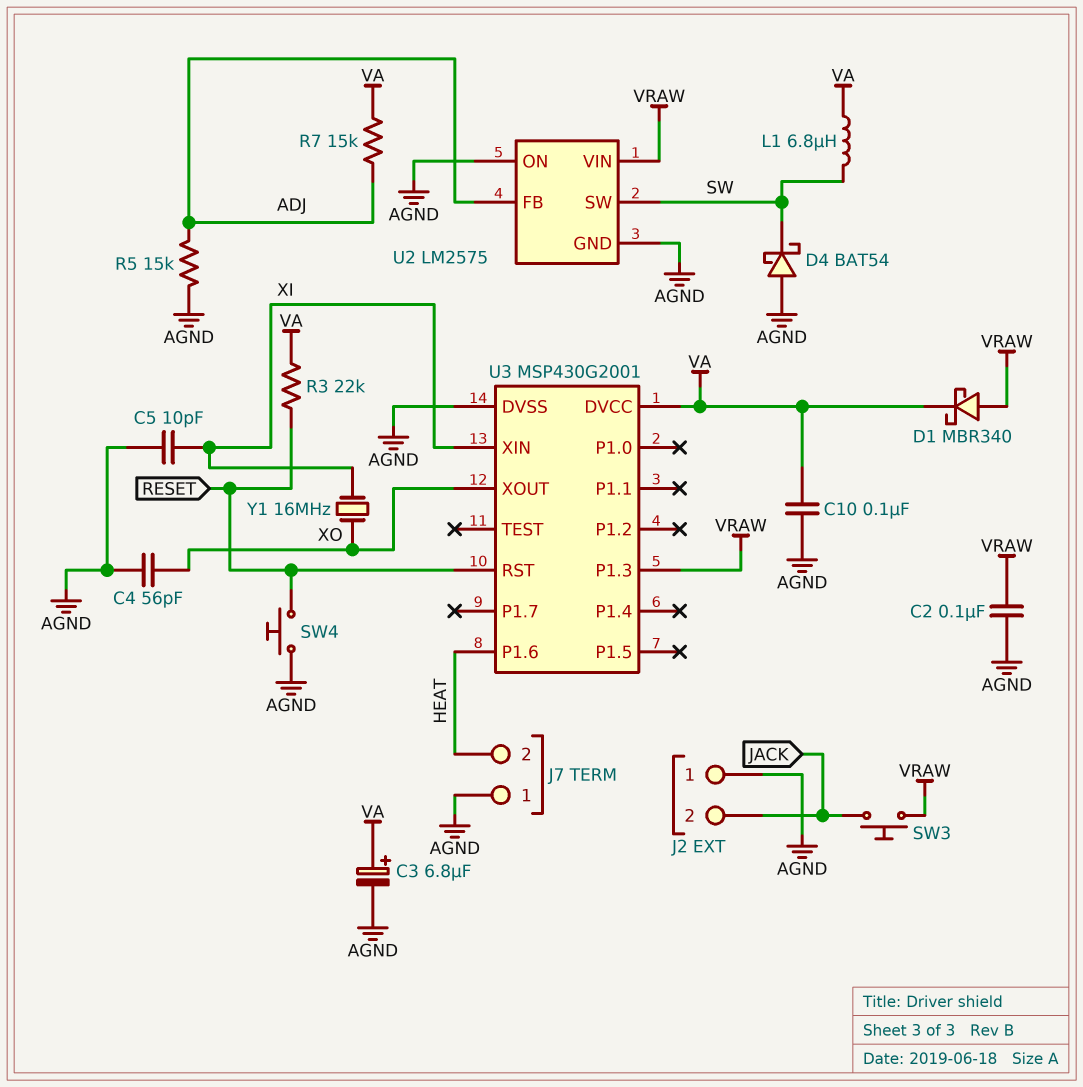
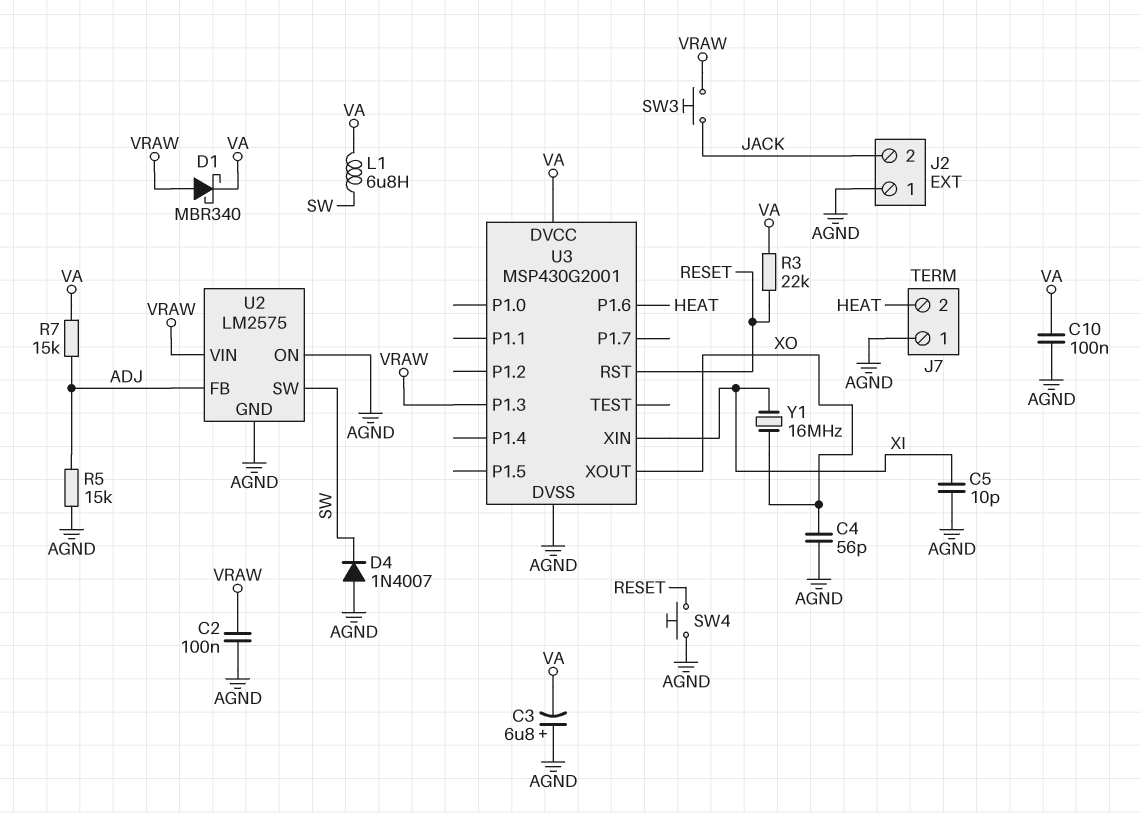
C3: 6.8uF (plus VA, minus AGND) -> 6.8uF (plus AGND, minus VA)
D4: schottky BAT54 (A AGND, K SW) -> diode 1N4007 (A AGND, K SW)

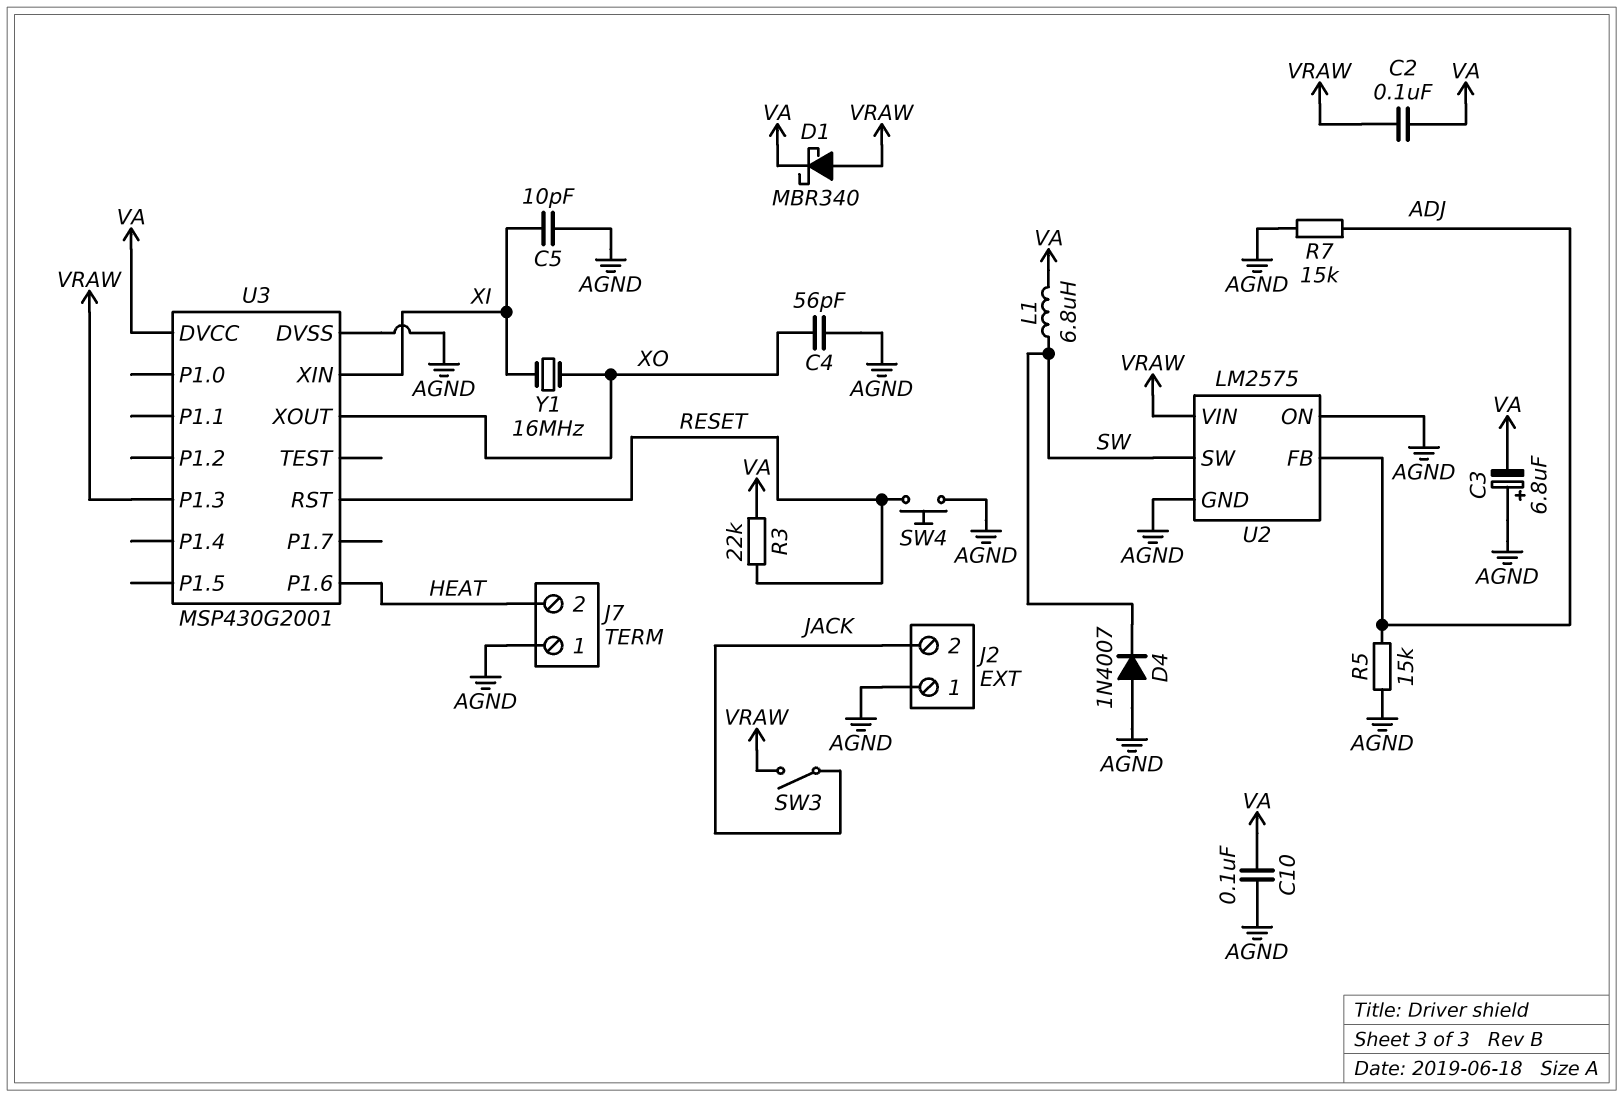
C2: 100nF (AGND, VRAW) -> 100nF (VA, VRAW)
R7: 15k (ADJ, VA) -> 15k (ADJ, AGND)
SW3: button (JACK, VRAW) -> switch (JACK, VRAW)

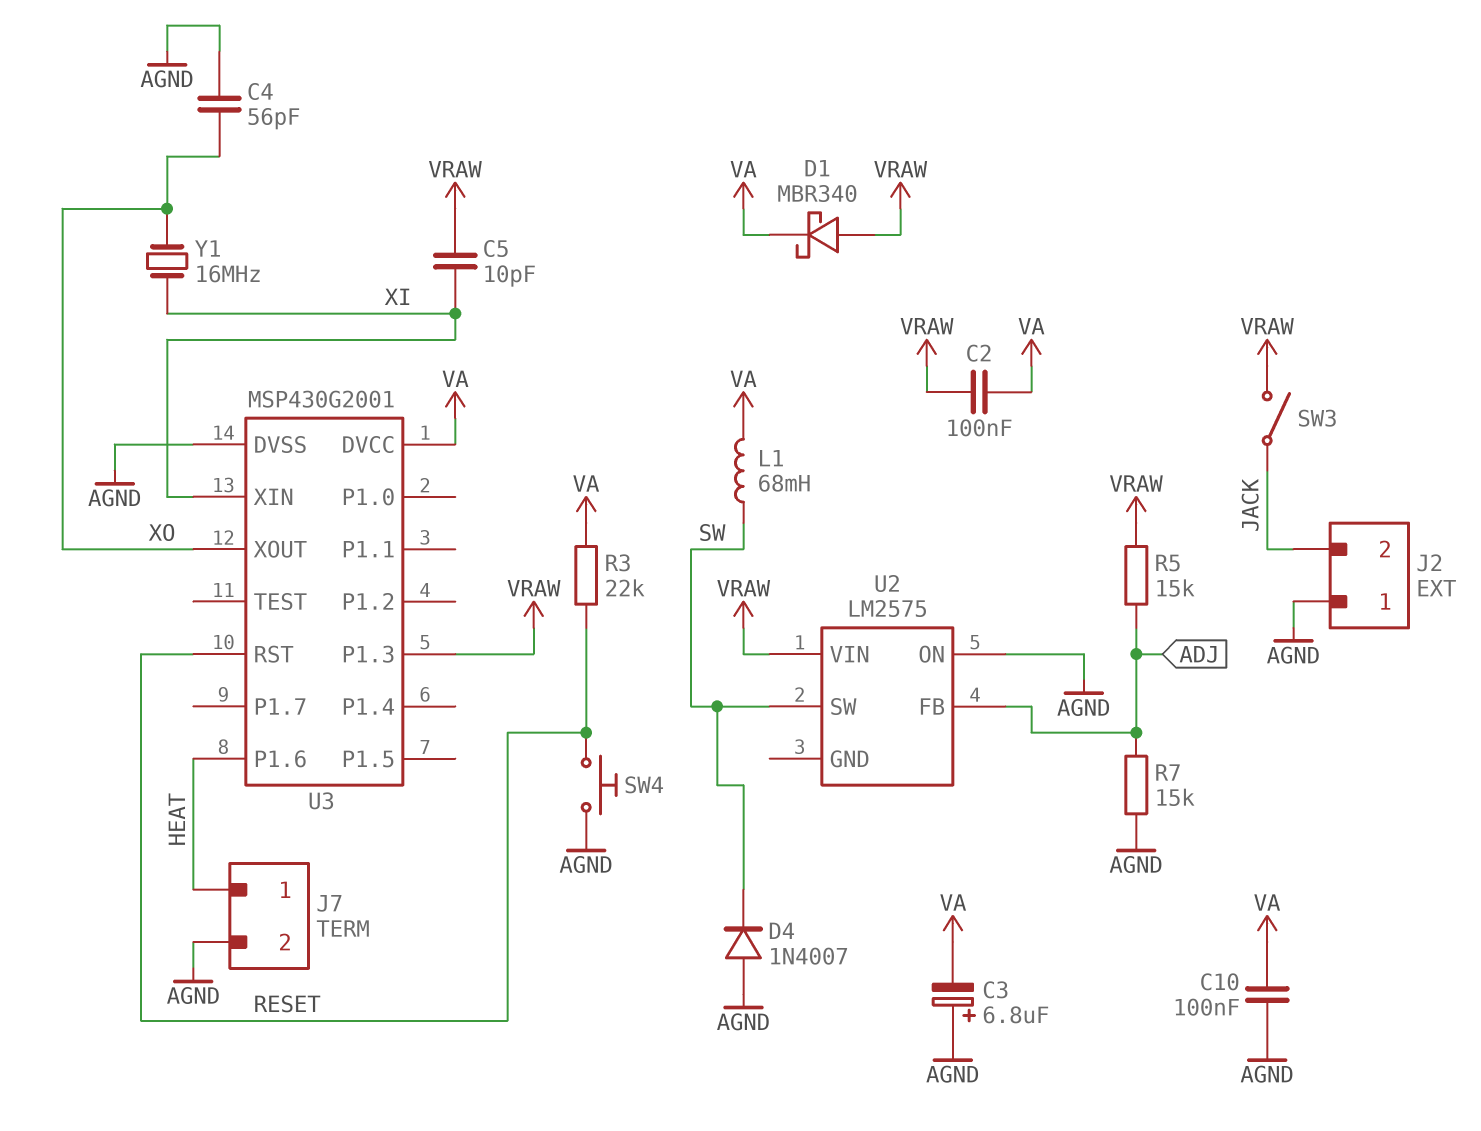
C5: 10pF (AGND, XI) -> 10pF (VRAW, XI)
J7 pin 1: AGND -> HEAT
J7 pin 2: HEAT -> AGND
L1: 6.8uH (SW, VA) -> 68mH (SW, VA)
R5: 15k (ADJ, AGND) -> 15k (ADJ, VRAW)
U2 pin GND: AGND -> none

